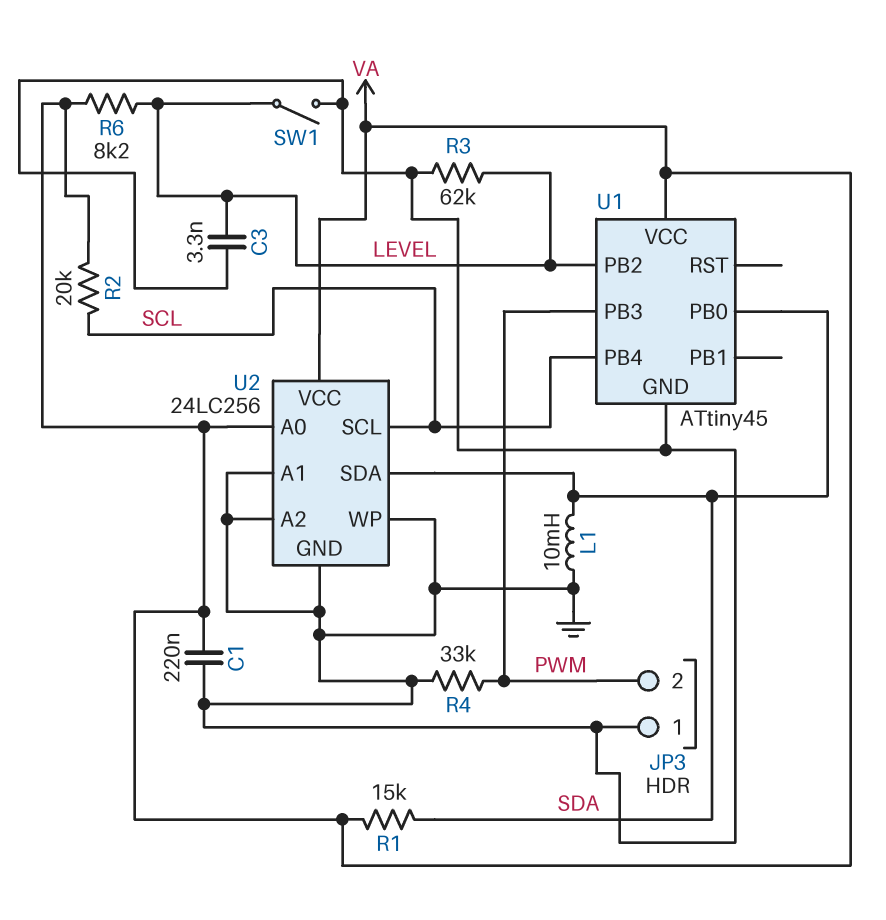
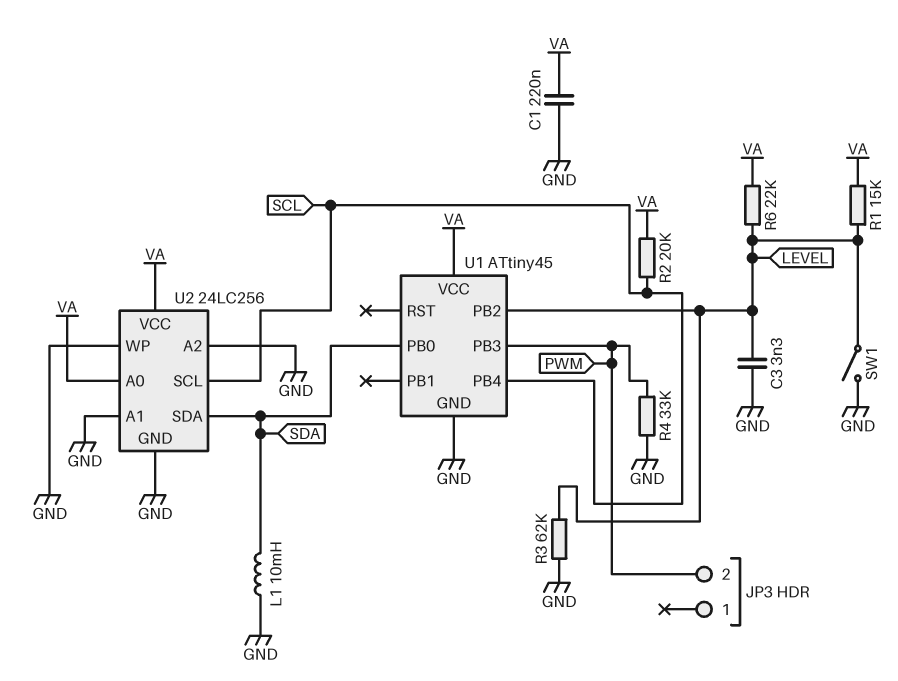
JP3 pin 1: GND -> none
R1: 15k (SDA, VA) -> 15k (LEVEL, VA)
R6: 8.2k (LEVEL, VA) -> 22k (LEVEL, VA)

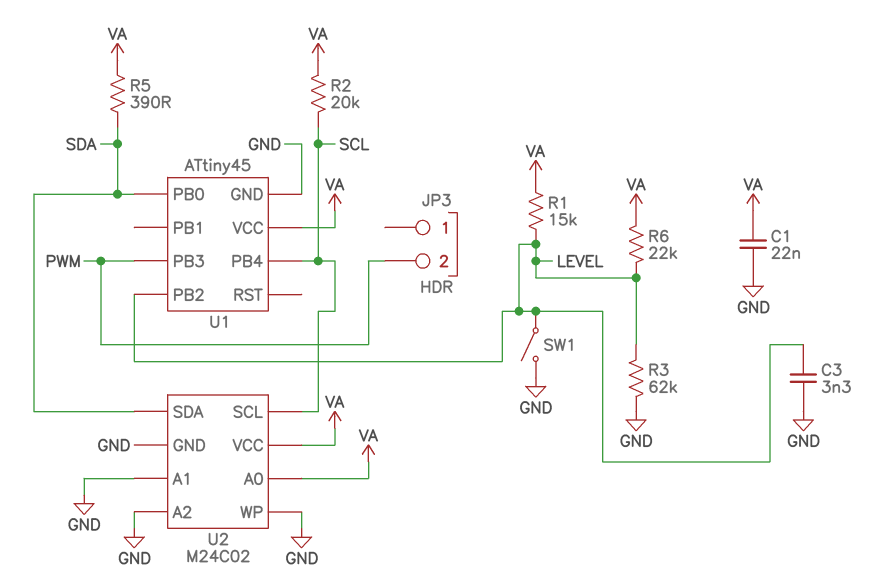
C1: 220nF (GND, VA) -> 22nF (GND, VA)
L1: 10mH (GND, SDA) -> none
R4: 33k (GND, PWM) -> none
R5: none -> 390 (SDA, VA)
U2: 24LC256 -> M24C02

